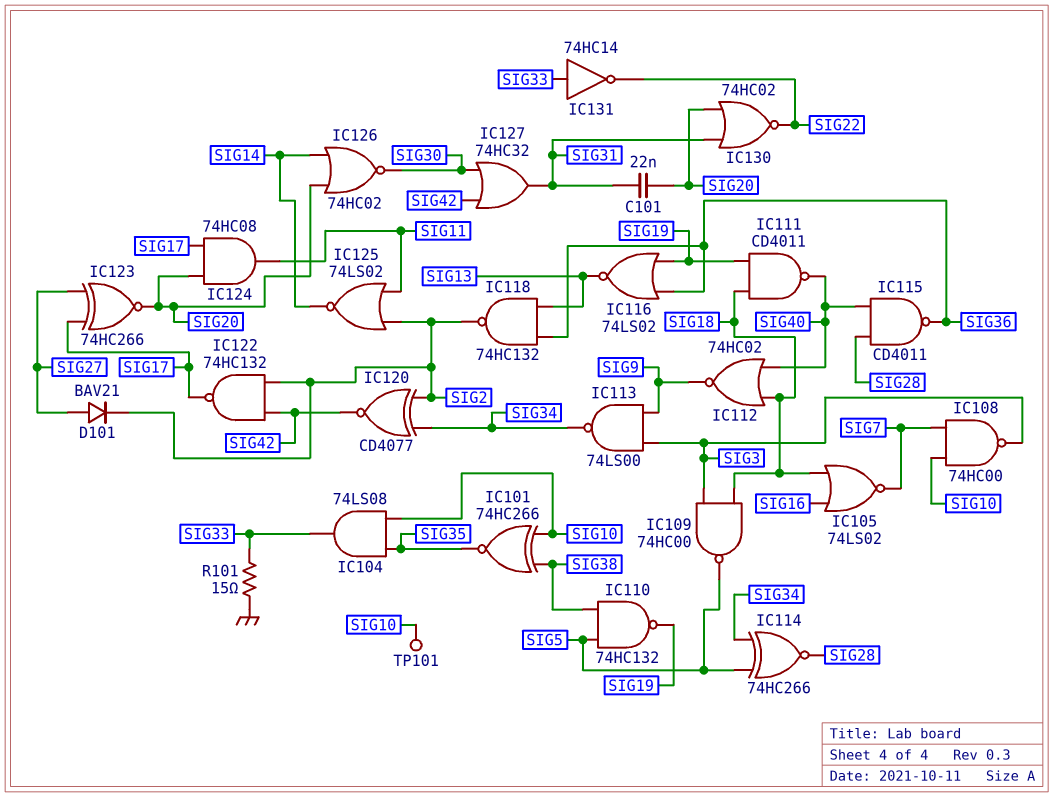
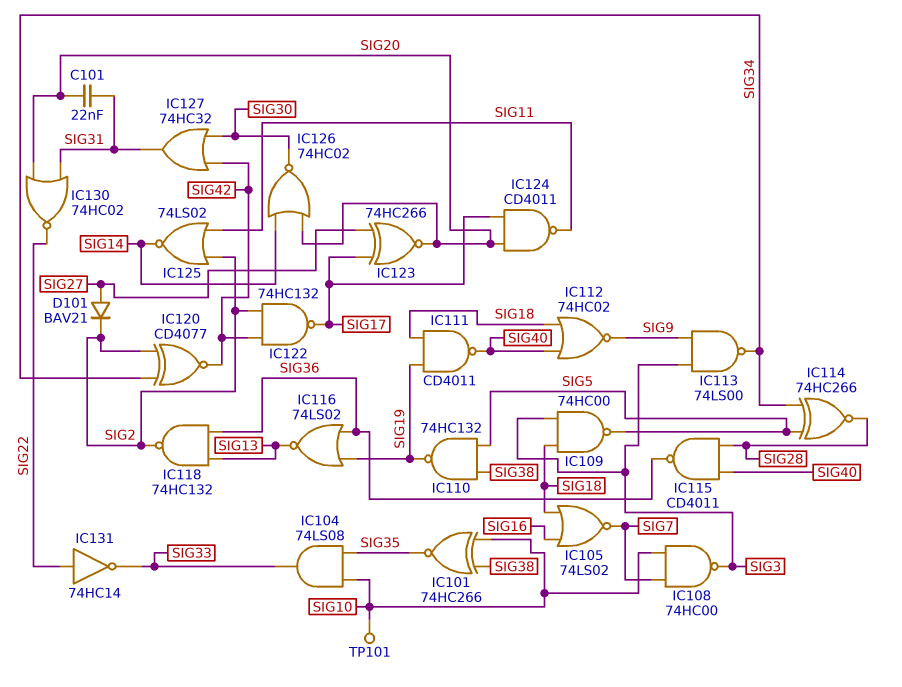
IC124: AND 74HC08 (in SIG17, in SIG20, out SIG11) -> NAND CD4011 (in SIG17, in SIG20, out SIG11)
IC131: NOT 74HC14 (in SIG33, out SIG22) -> NOT 74HC14 (in SIG22, out SIG33)
R101: 15 (GND, SIG33) -> none

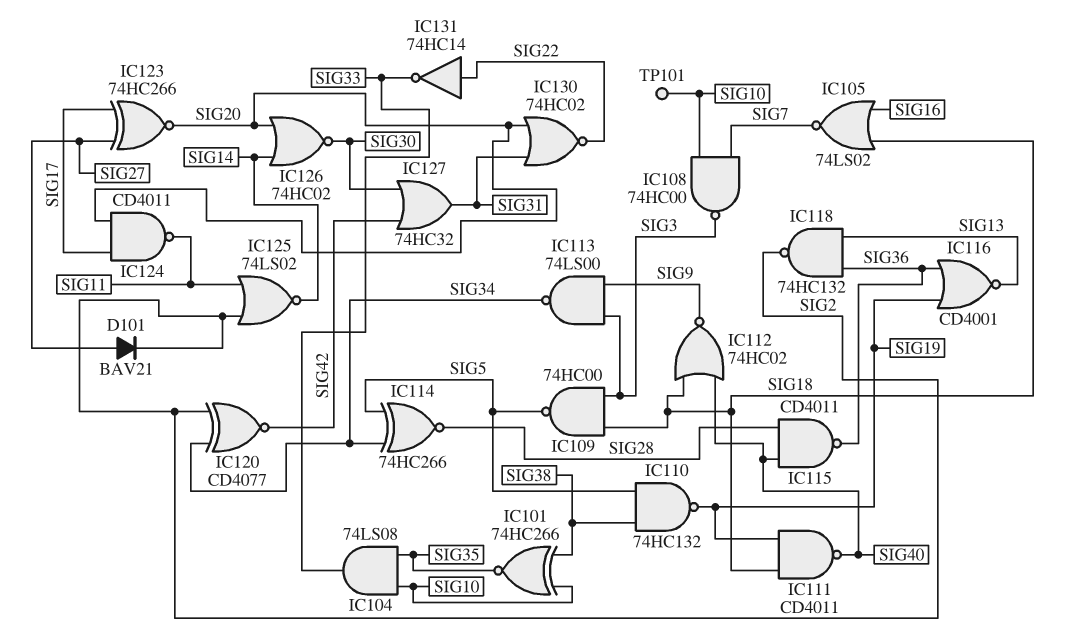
C101: 22nF (SIG20, SIG31) -> none
IC116: NOR 74LS02 (in SIG19, in SIG36, out SIG13) -> NOR CD4001 (in SIG19, in SIG36, out SIG13)
IC122: NAND 74HC132 (in SIG2, in SIG42, out SIG17) -> none

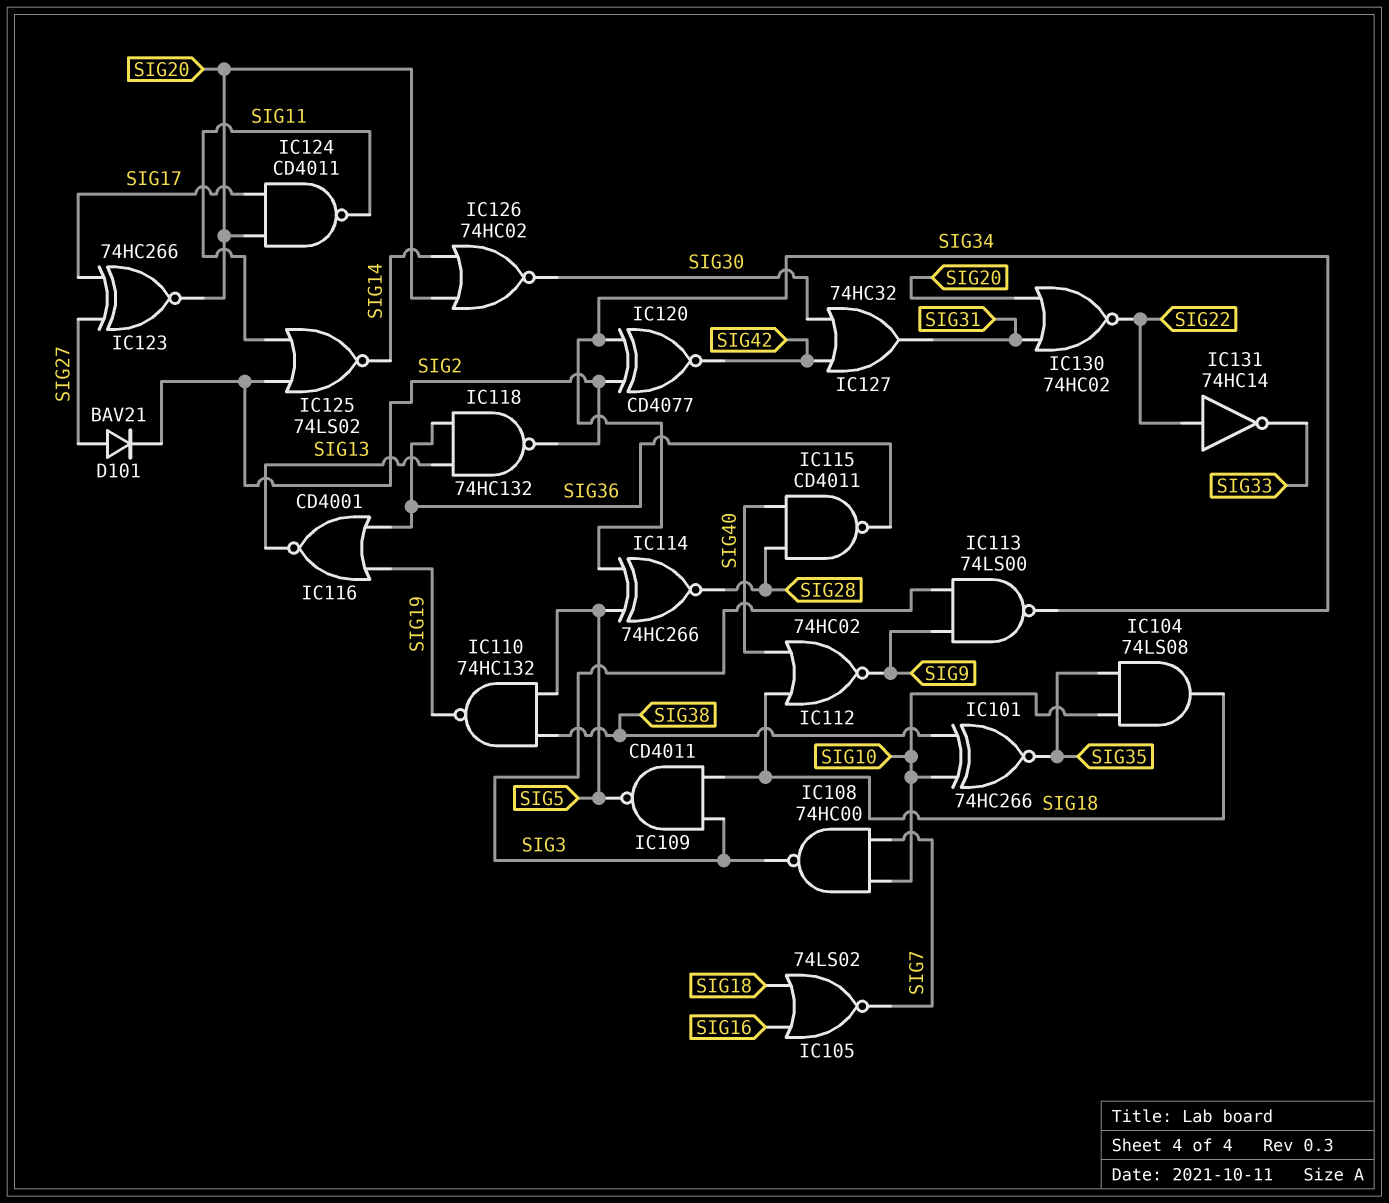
IC104: AND 74LS08 (in SIG10, in SIG35, out SIG33) -> AND 74LS08 (in SIG10, in SIG35, out SIG18)
IC109: NAND 74HC00 (in SIG3, in SIG18, out SIG5) -> NAND CD4011 (in SIG3, in SIG18, out SIG5)
IC111: NAND CD4011 (in SIG18, in SIG19, out SIG40) -> none
TP101: test point (SIG10) -> none

